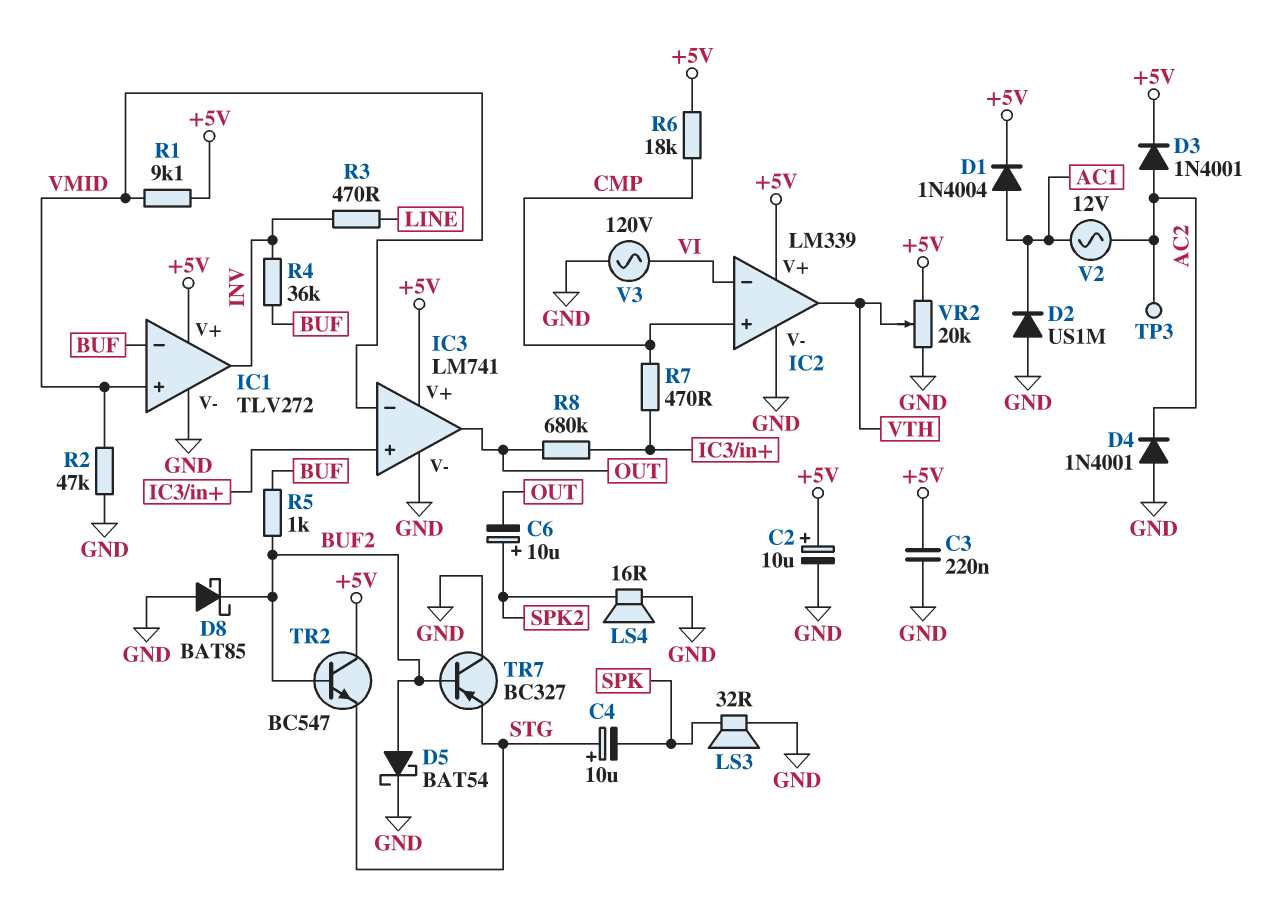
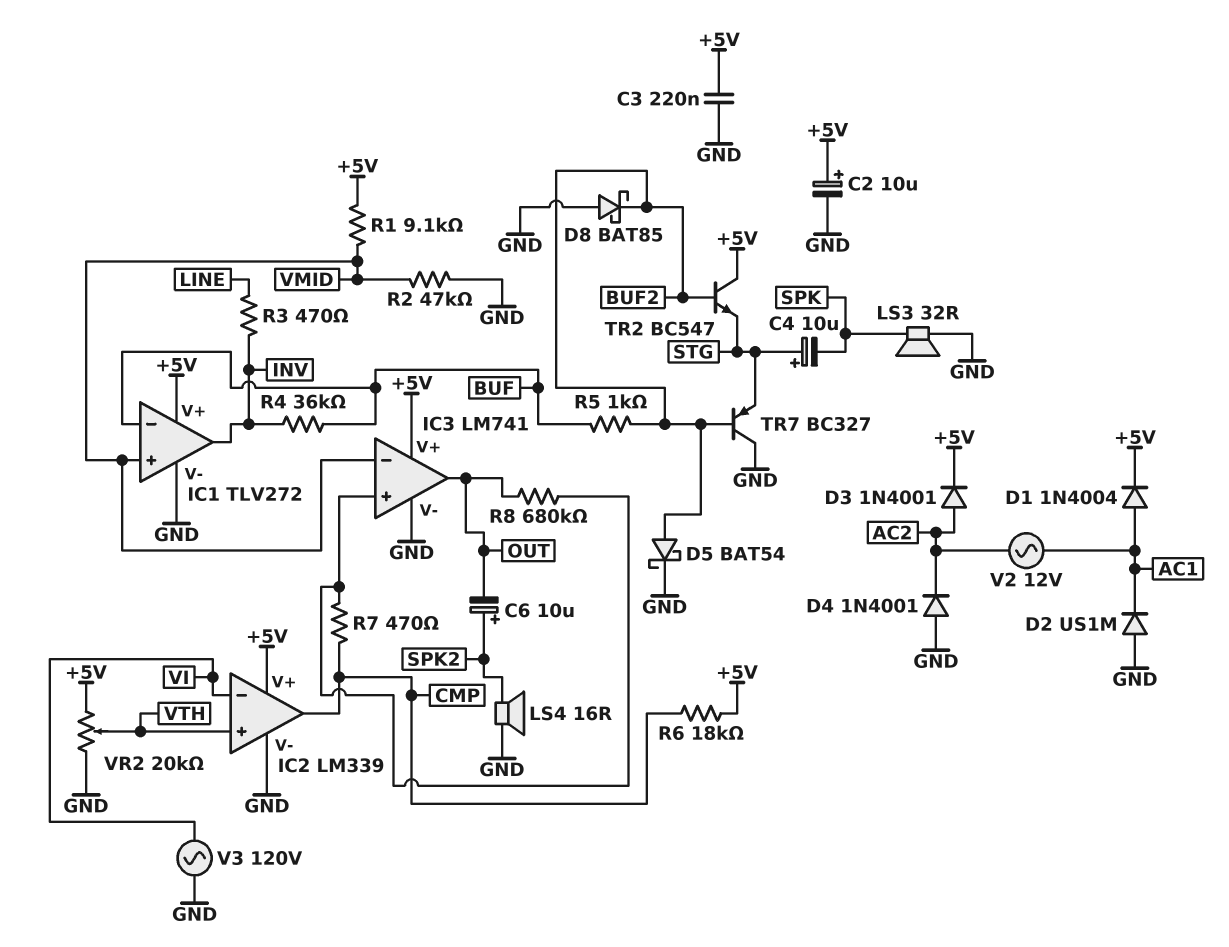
IC2 pin in+: CMP -> VTH
IC2 pin out: VTH -> CMP
TP3: test point (AC2) -> none

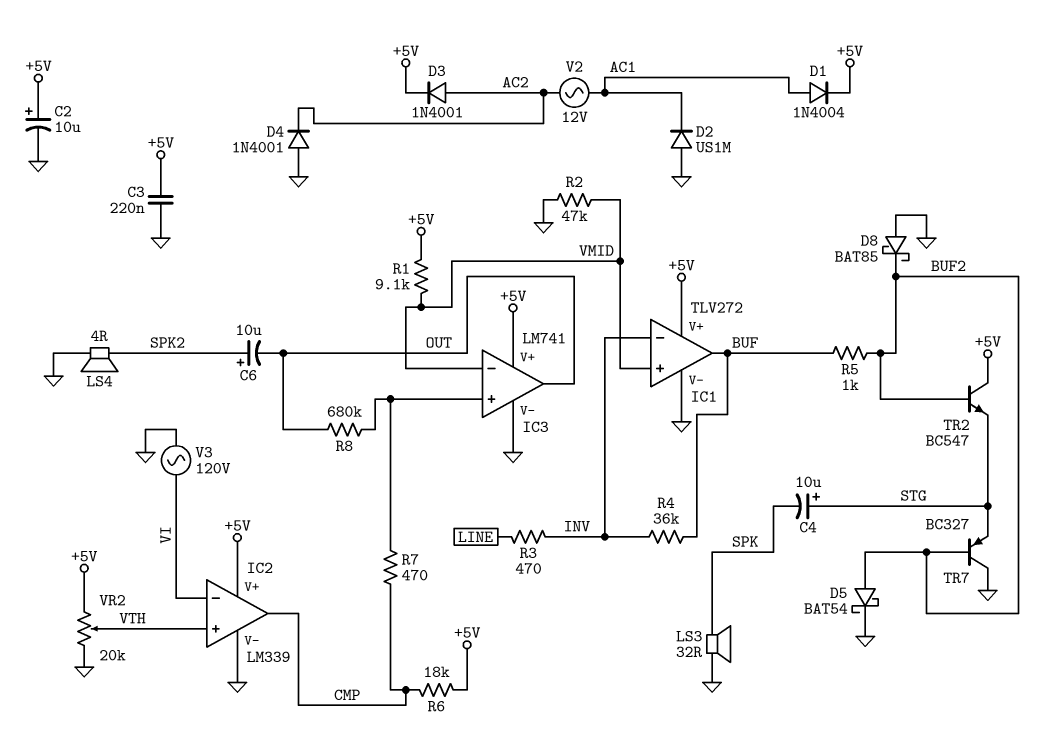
IC1 pin in-: BUF -> INV
IC1 pin out: INV -> BUF
LS4: speaker 16R (GND, SPK2) -> speaker 4R (GND, SPK2)

